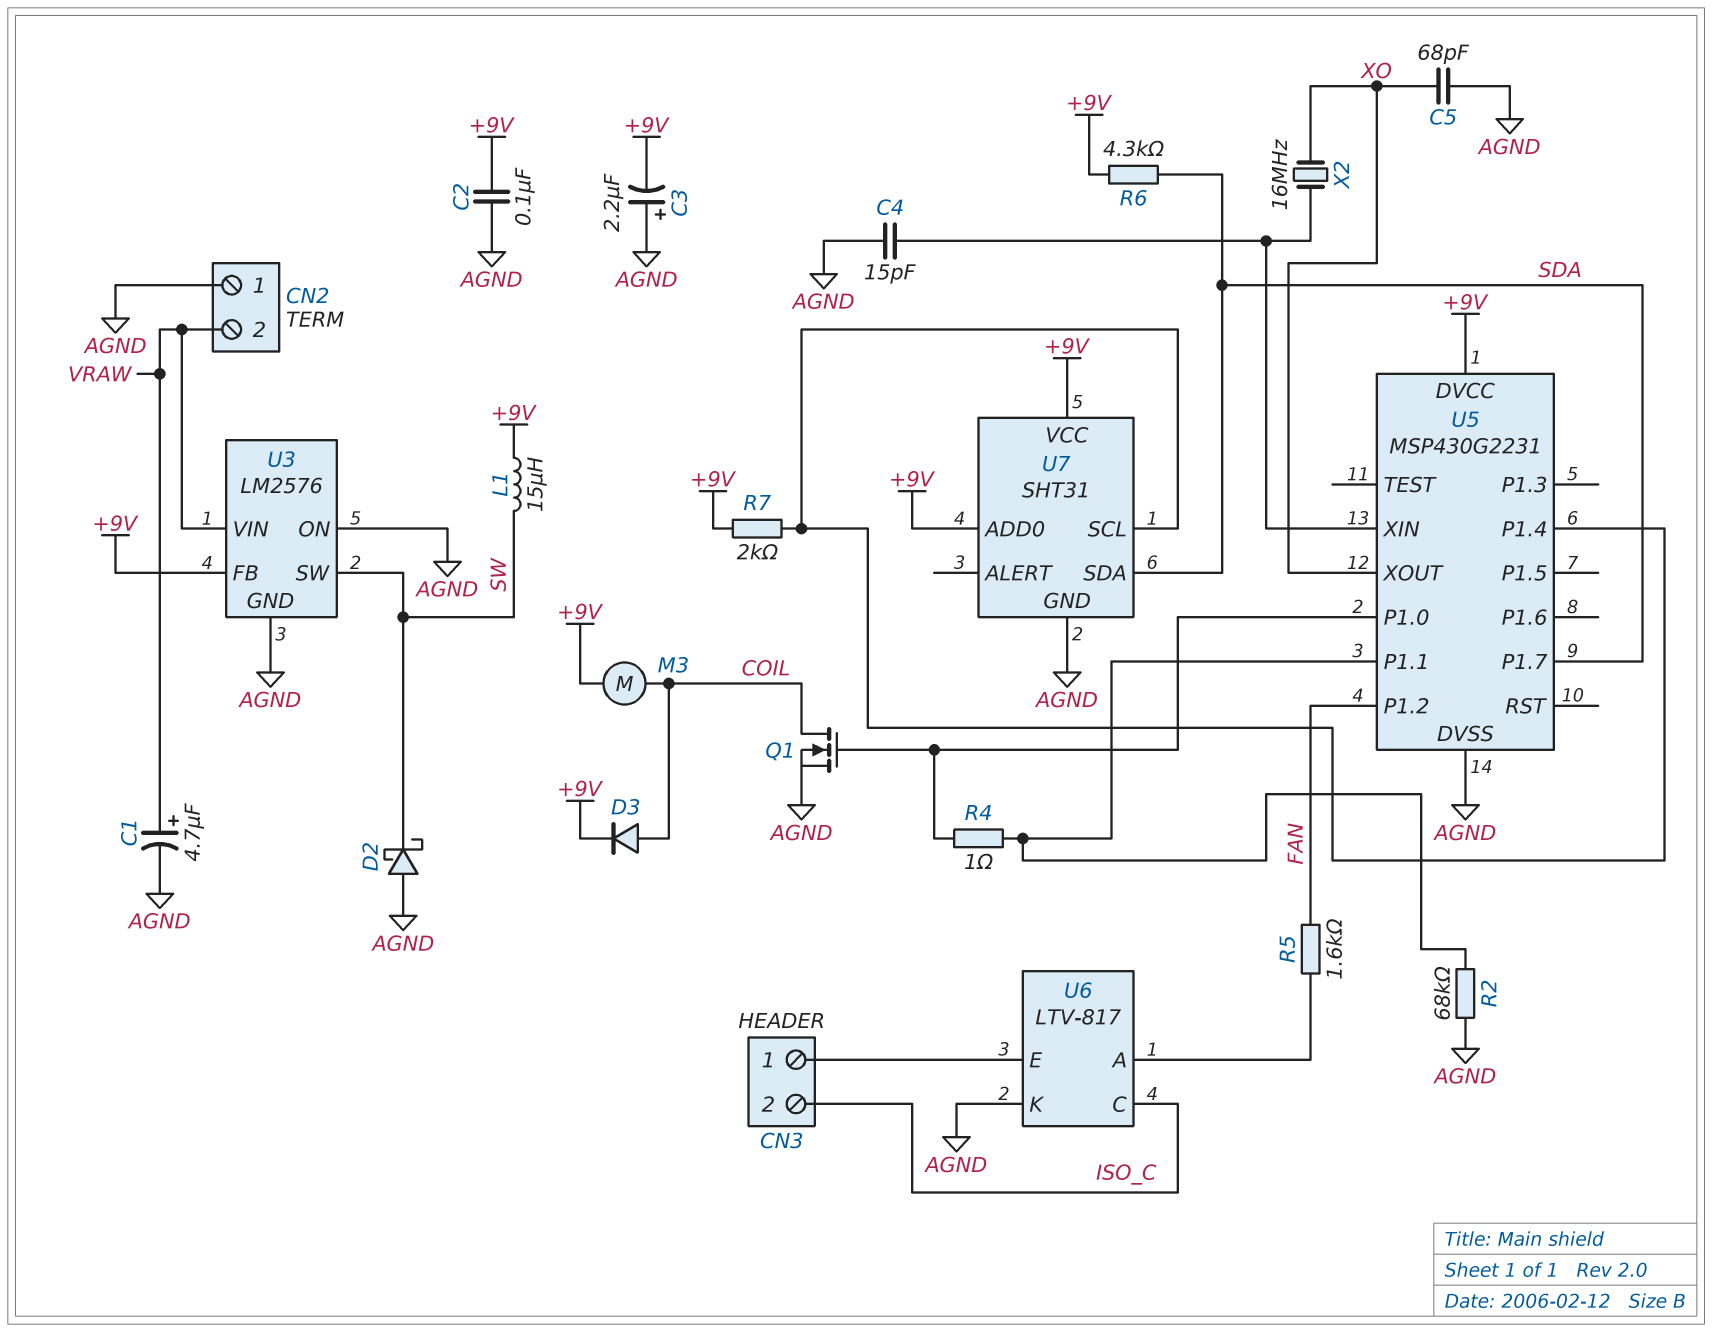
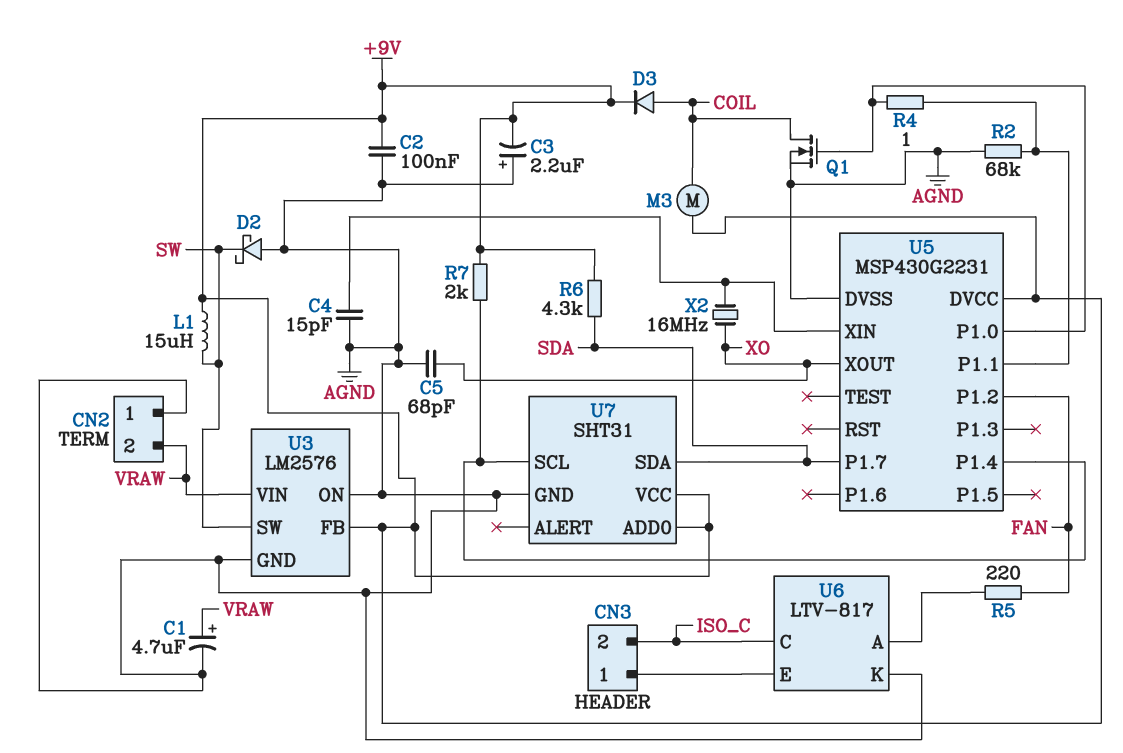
R5: 1.6k (FAN, U6/A) -> 220 (FAN, U6/A)

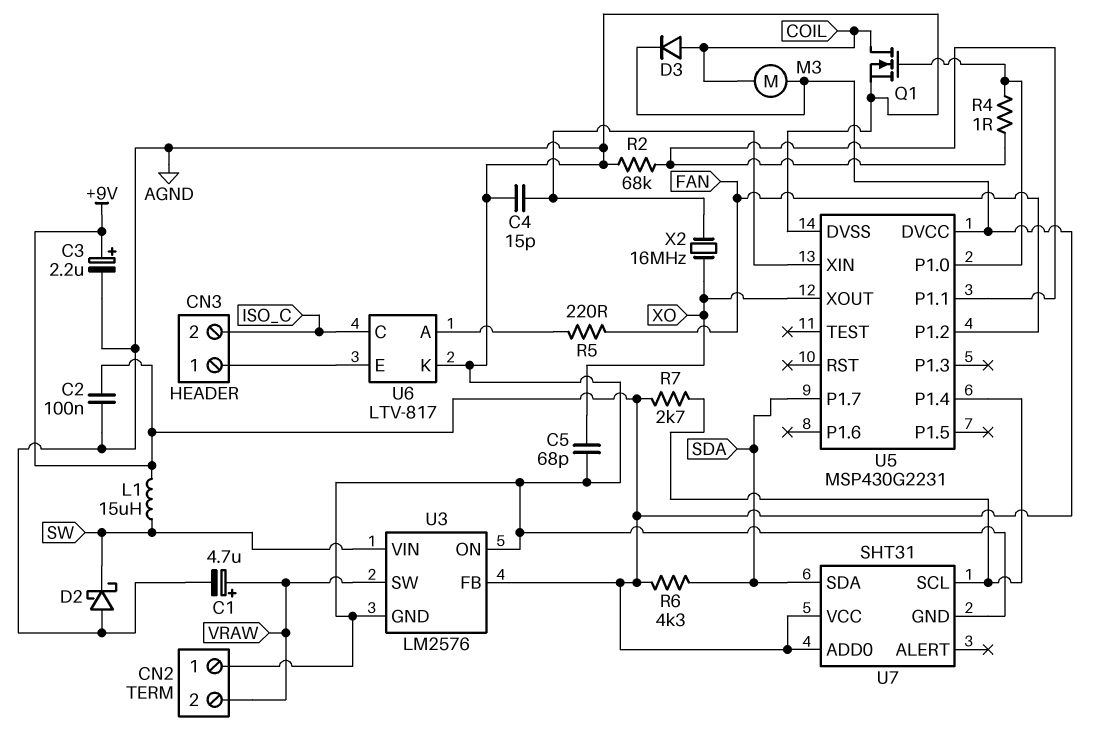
C3: 2.2uF (plus AGND, minus +9V) -> 2.2uF (plus +9V, minus AGND)
R7: 2k (+9V, U5/P1.4) -> 2.7k (+9V, U5/P1.4)
U3 pin SW: SW -> VRAW
U3 pin VIN: VRAW -> SW

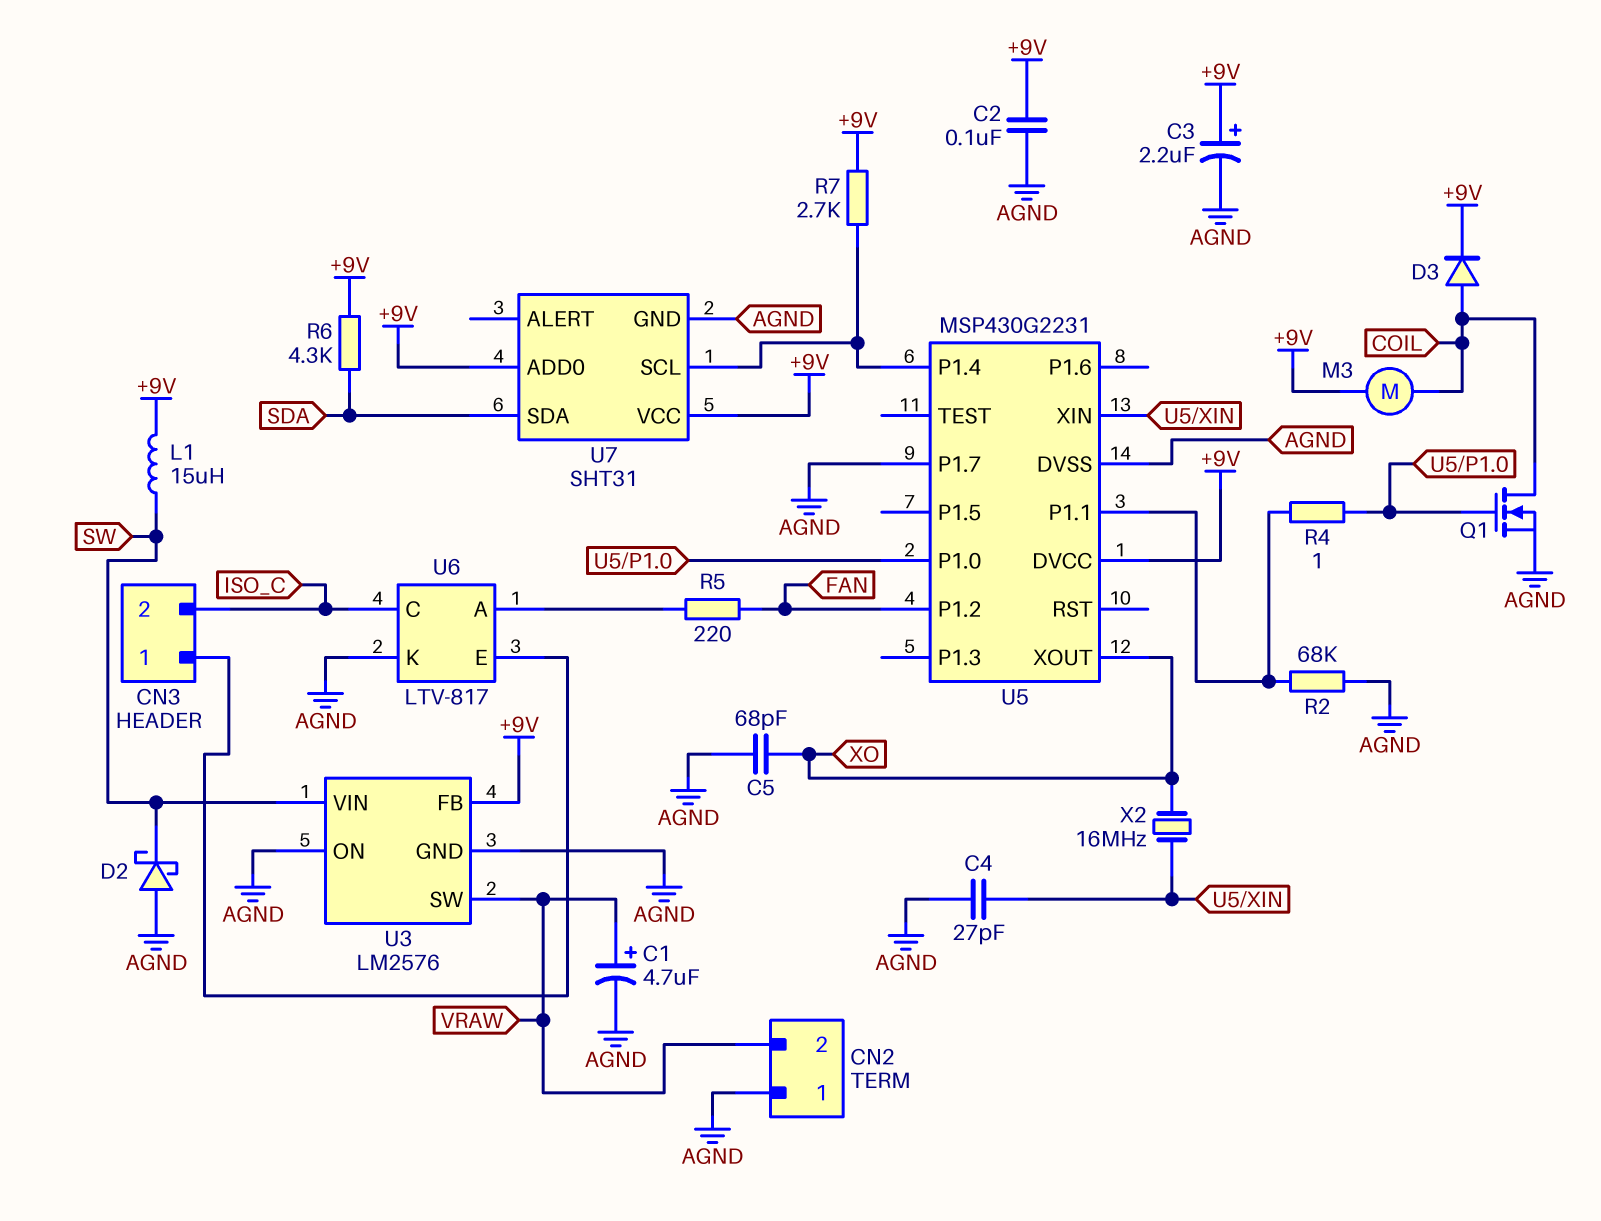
C4: 15pF (AGND, U5/XIN) -> 27pF (AGND, U5/XIN)
U5 pin P1.7: SDA -> AGND

